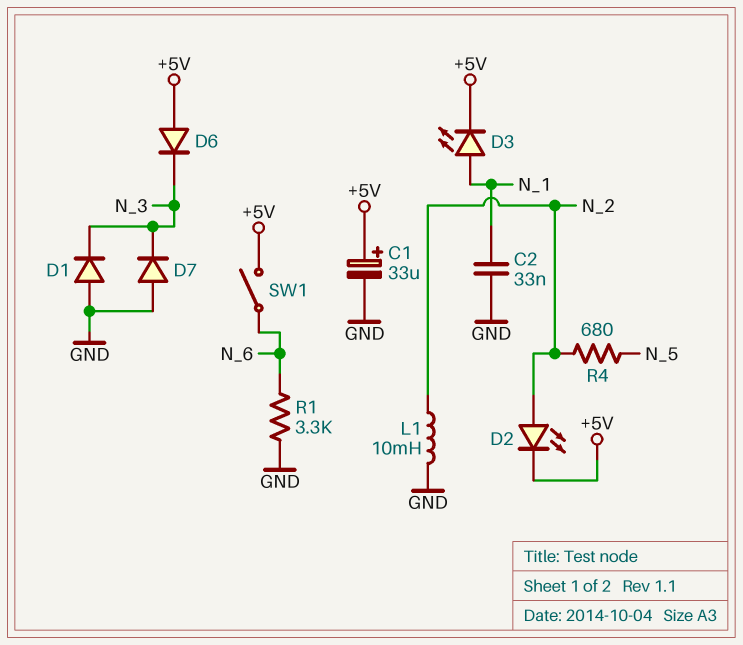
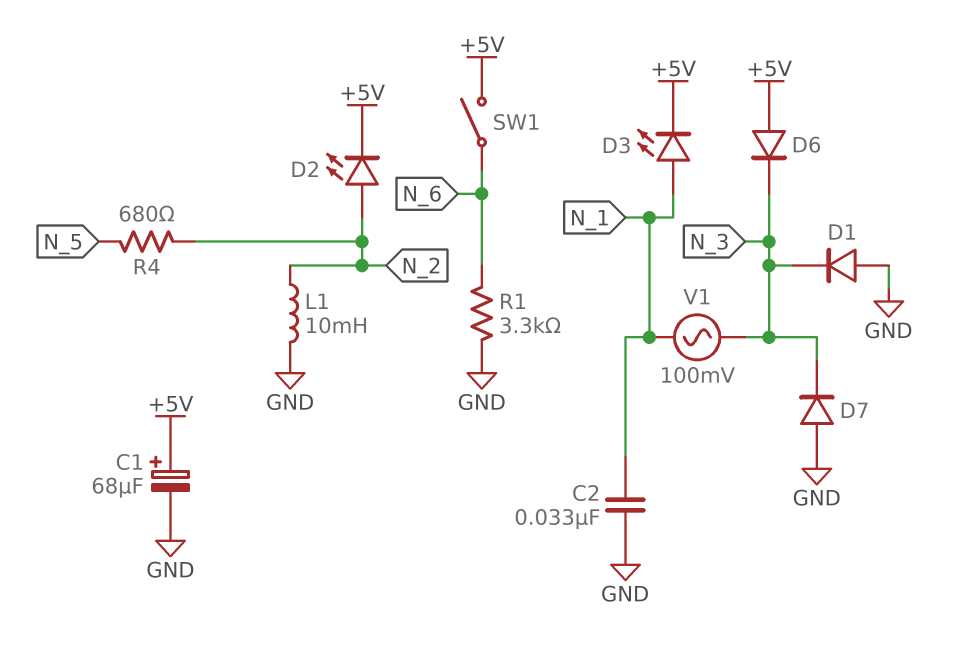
C1: 33uF (plus +5V, minus GND) -> 68uF (plus +5V, minus GND)
V1: none -> AC 100mV (N_1, N_3)

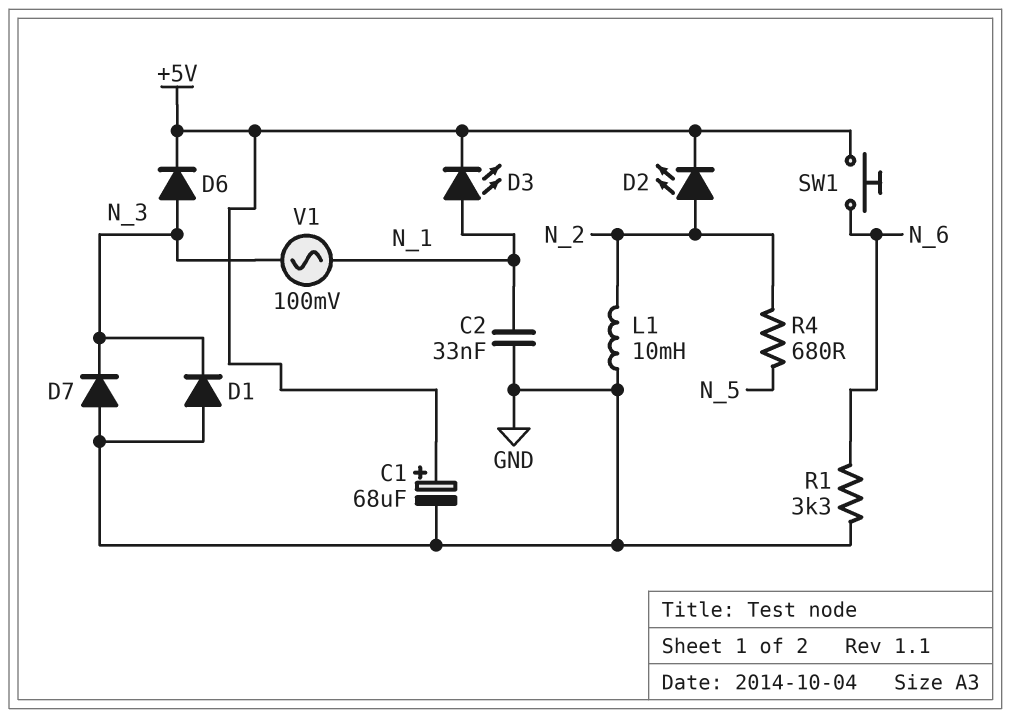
D6: diode (A +5V, K N_3) -> diode (A N_3, K +5V)
SW1: switch (+5V, N_6) -> button (+5V, N_6)

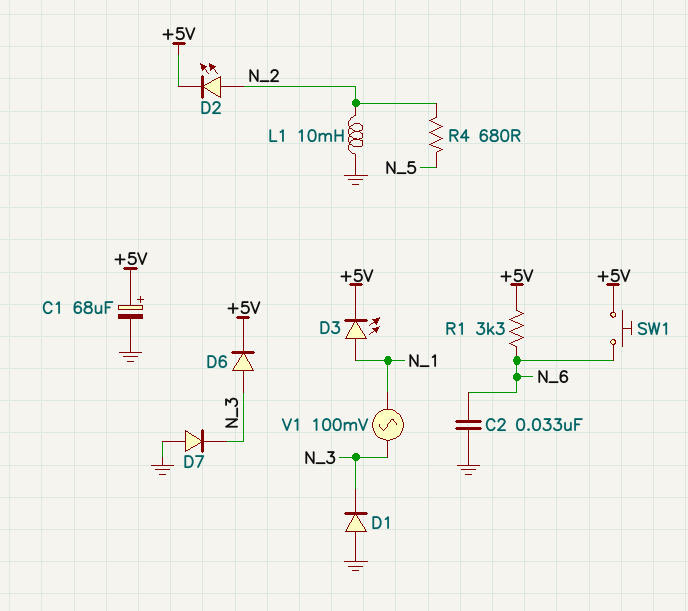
C2: 33nF (GND, N_1) -> 33nF (GND, N_6)
R1: 3.3k (GND, N_6) -> 3.3k (+5V, N_6)

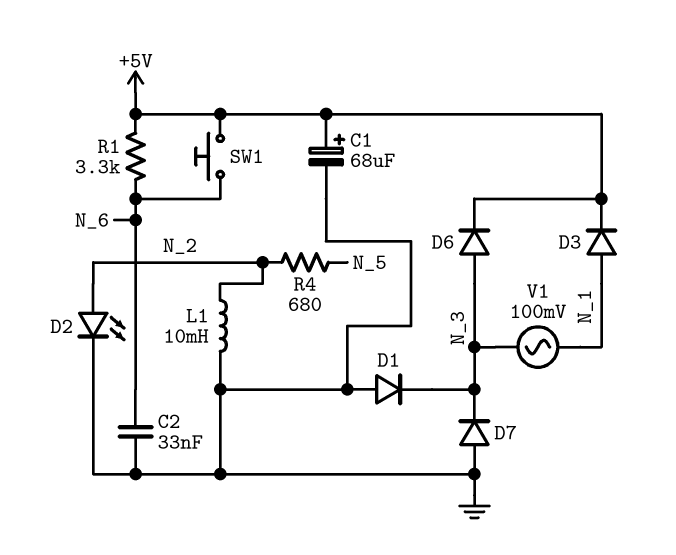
D2: LED (A N_2, K +5V) -> LED (A N_2, K GND)
D3: LED (A N_1, K +5V) -> diode (A N_1, K +5V)

